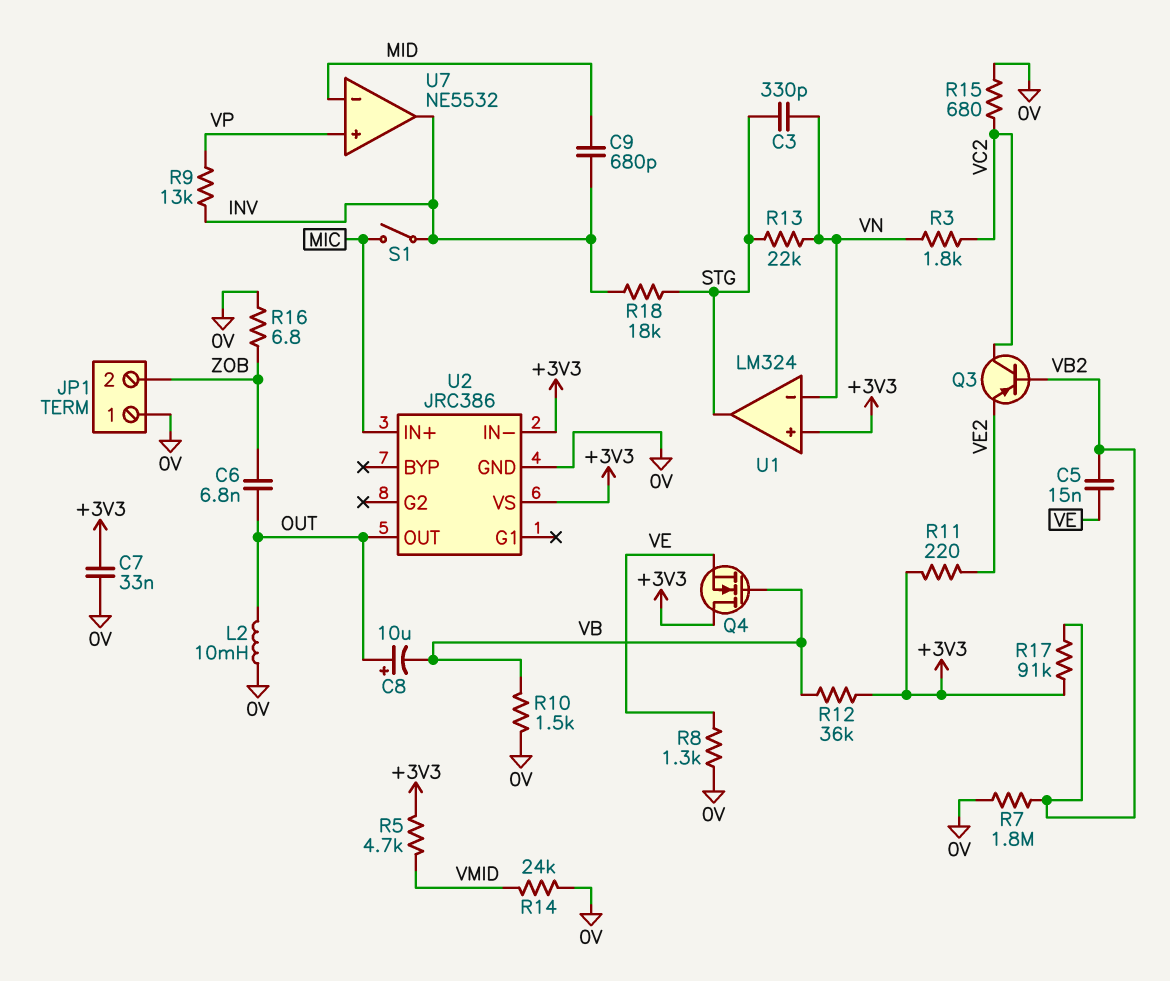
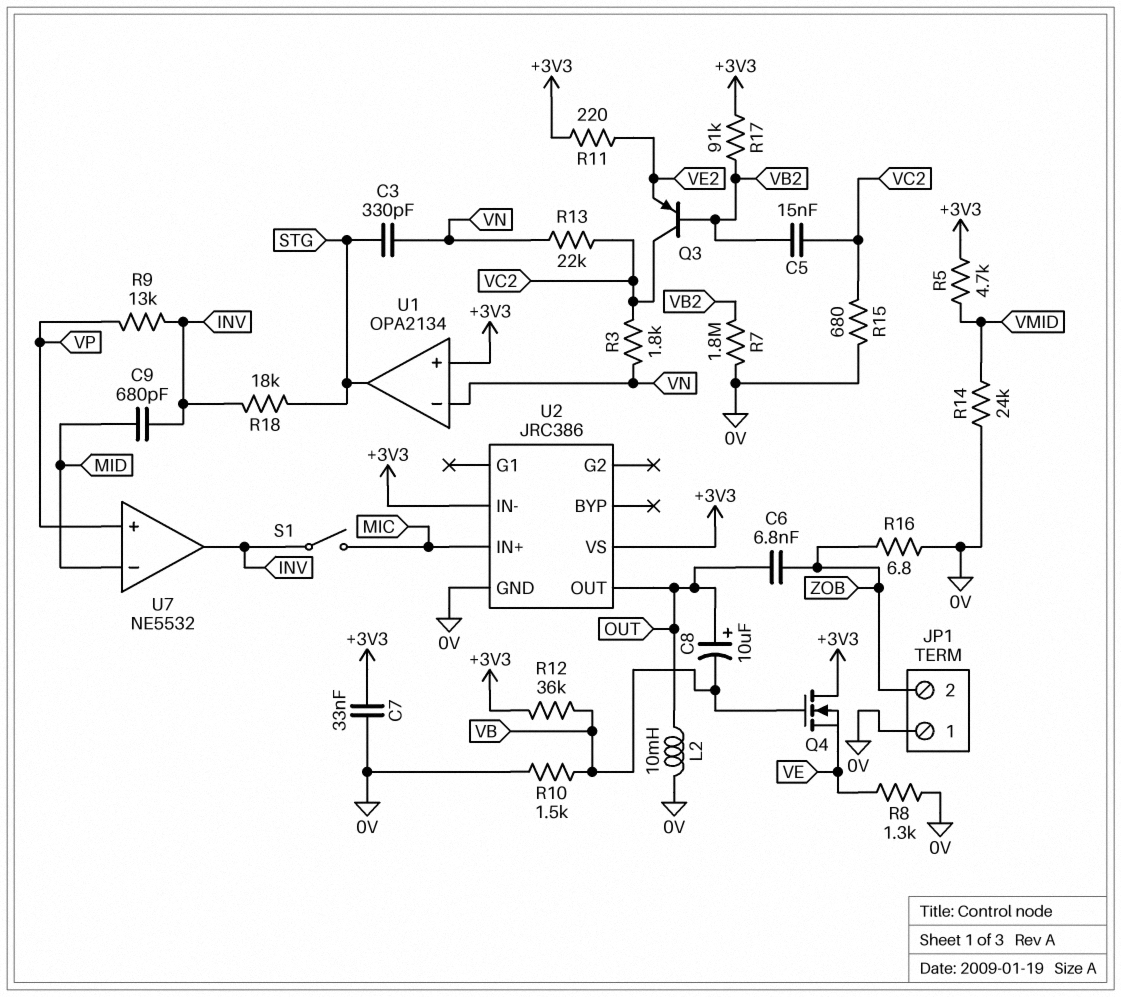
C5: 15nF (VB2, VE) -> 15nF (VB2, VC2)
R13: 22k (STG, VN) -> 22k (VC2, VN)
U1: LM324 -> OPA2134

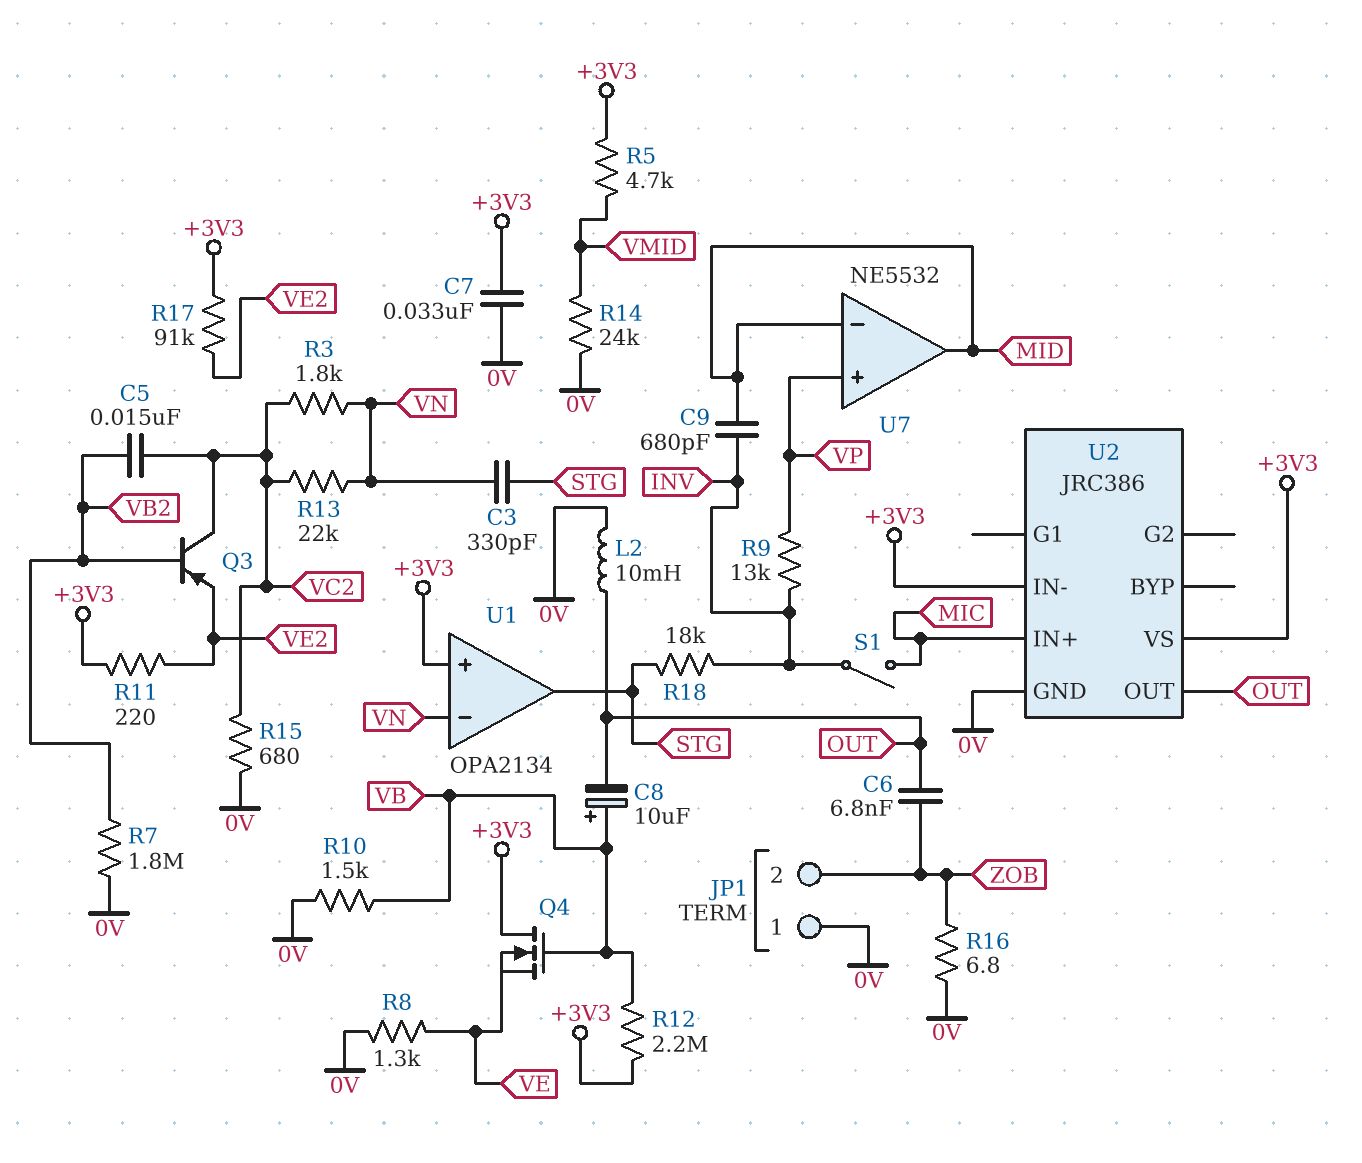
C8: 10uF (plus OUT, minus VB) -> 10uF (plus VB, minus OUT)
R12: 36k (+3V3, VB) -> 2.2M (+3V3, VB)
R17: 91k (+3V3, VB2) -> 91k (+3V3, VE2)
U7 pin out: INV -> MID

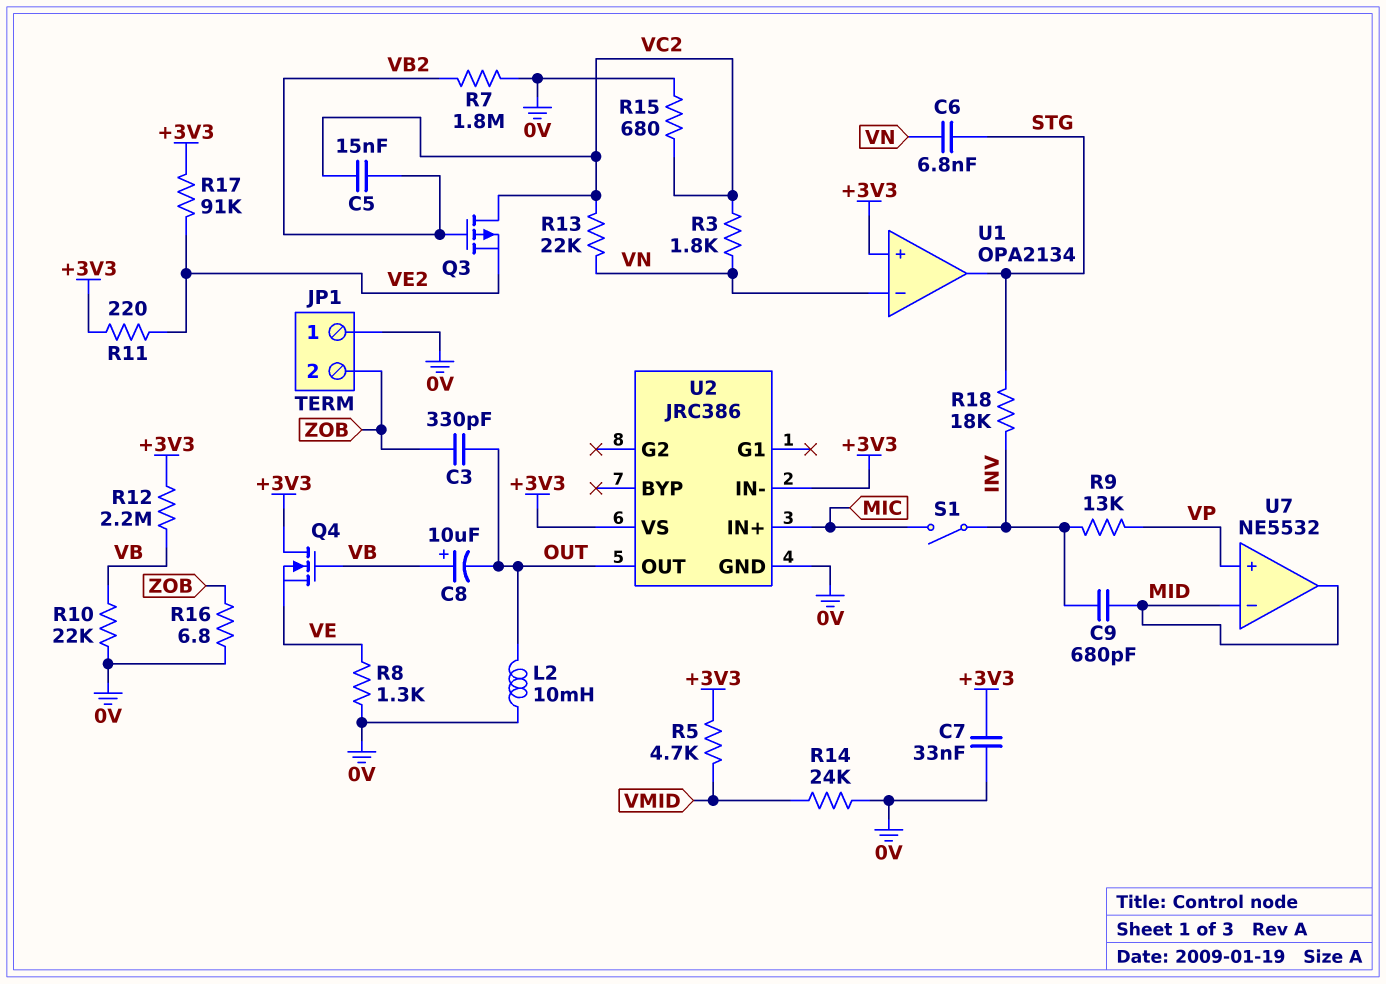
C3: 330pF (STG, VN) -> 330pF (OUT, ZOB)
C6: 6.8nF (OUT, ZOB) -> 6.8nF (STG, VN)
Q3: PNP (B VB2, C VC2, E VE2) -> PMOS (G VB2, D VC2, S VE2)
R10: 1.5k (0V, VB) -> 22k (0V, VB)

